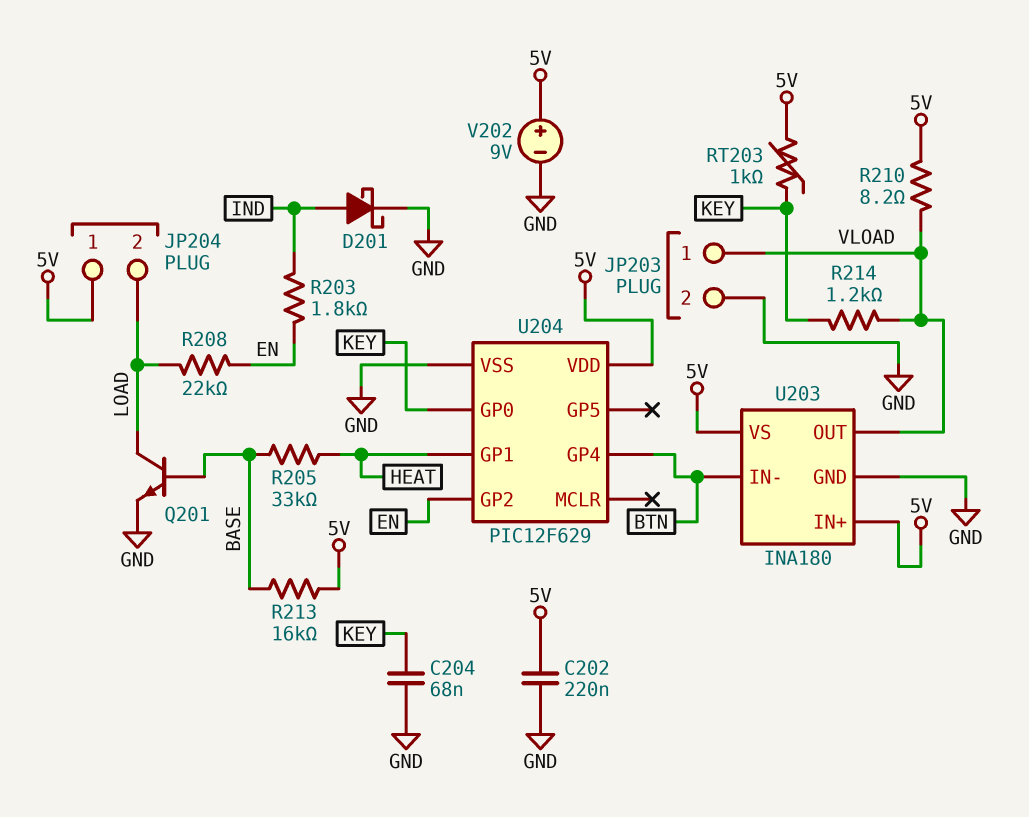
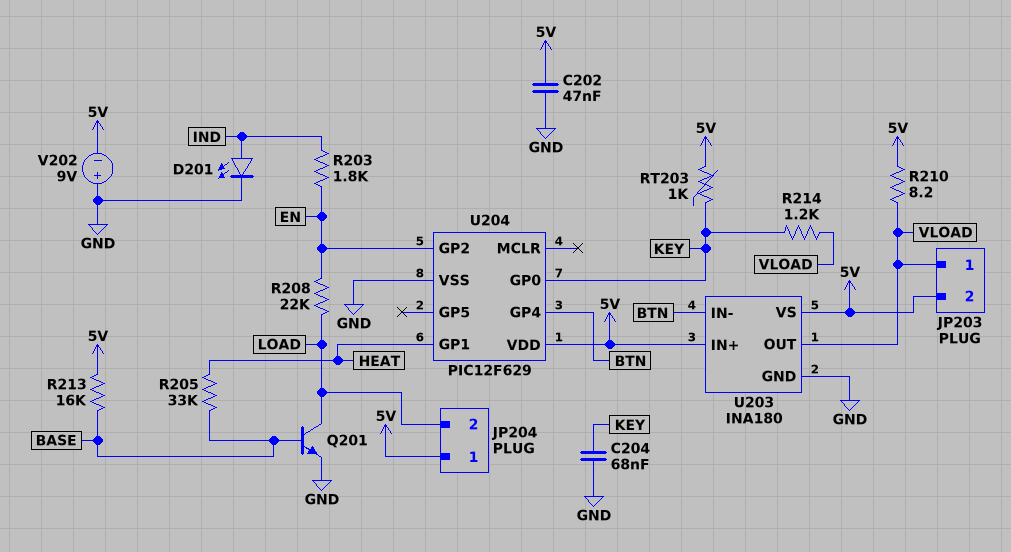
C202: 220nF (5V, GND) -> 47nF (5V, GND)
D201: schottky (A IND, K GND) -> LED (A IND, K GND)
JP203 pin 2: GND -> 5V
V202: 9V (plus 5V, minus GND) -> 9V (plus GND, minus 5V)

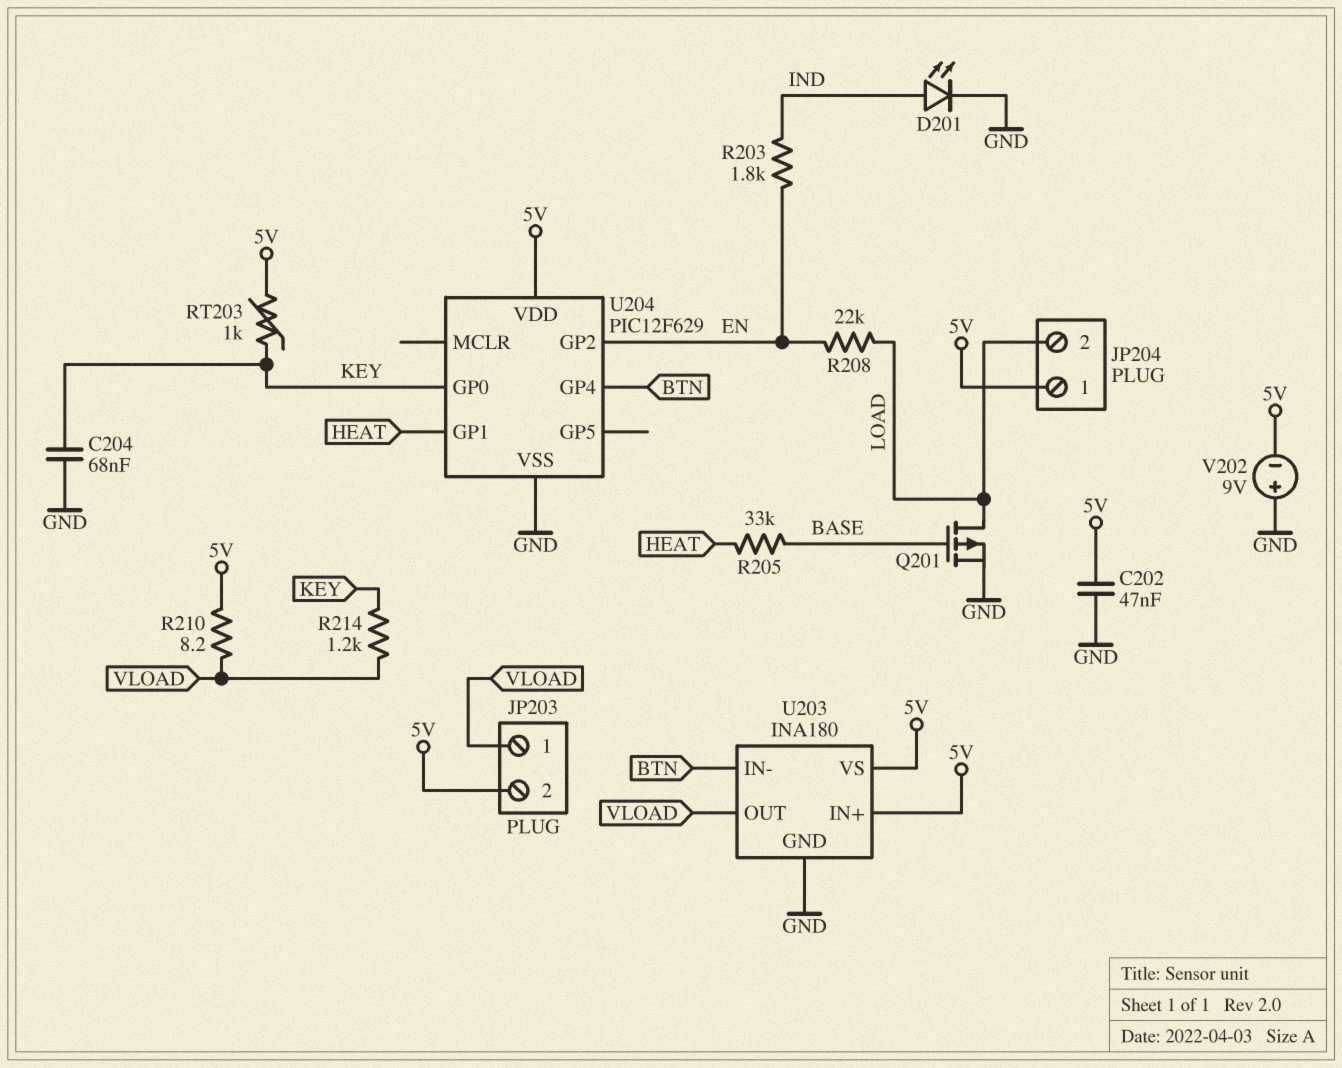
Q201: NPN (B BASE, C LOAD, E GND) -> PMOS (G BASE, D LOAD, S GND)
R213: 16k (5V, BASE) -> none

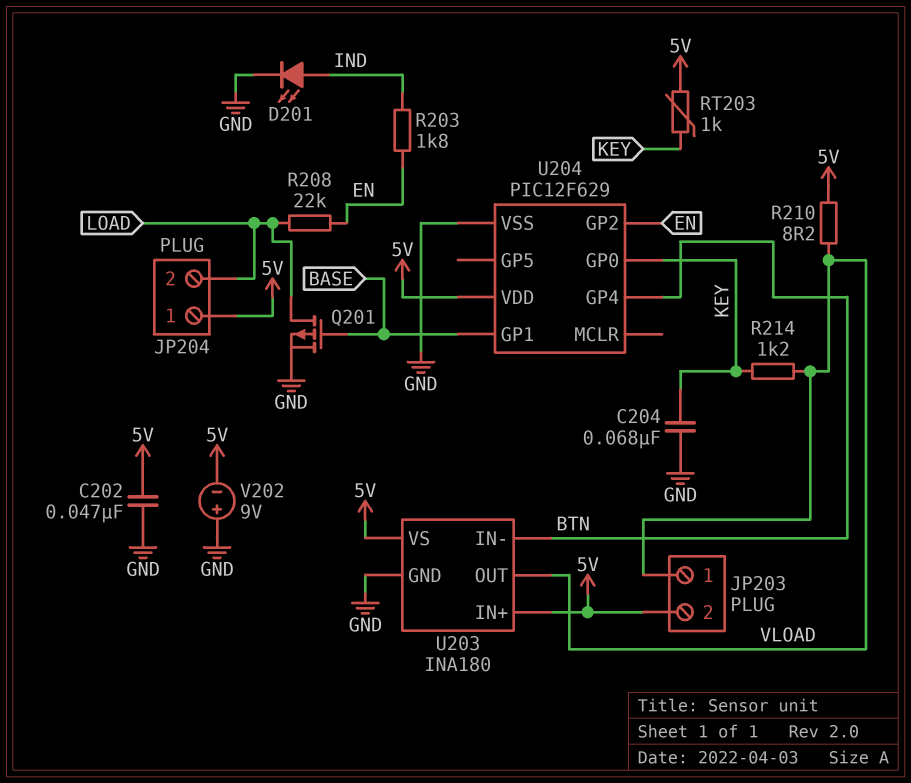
R205: 33k (BASE, HEAT) -> none
U204 pin GP1: HEAT -> BASE

